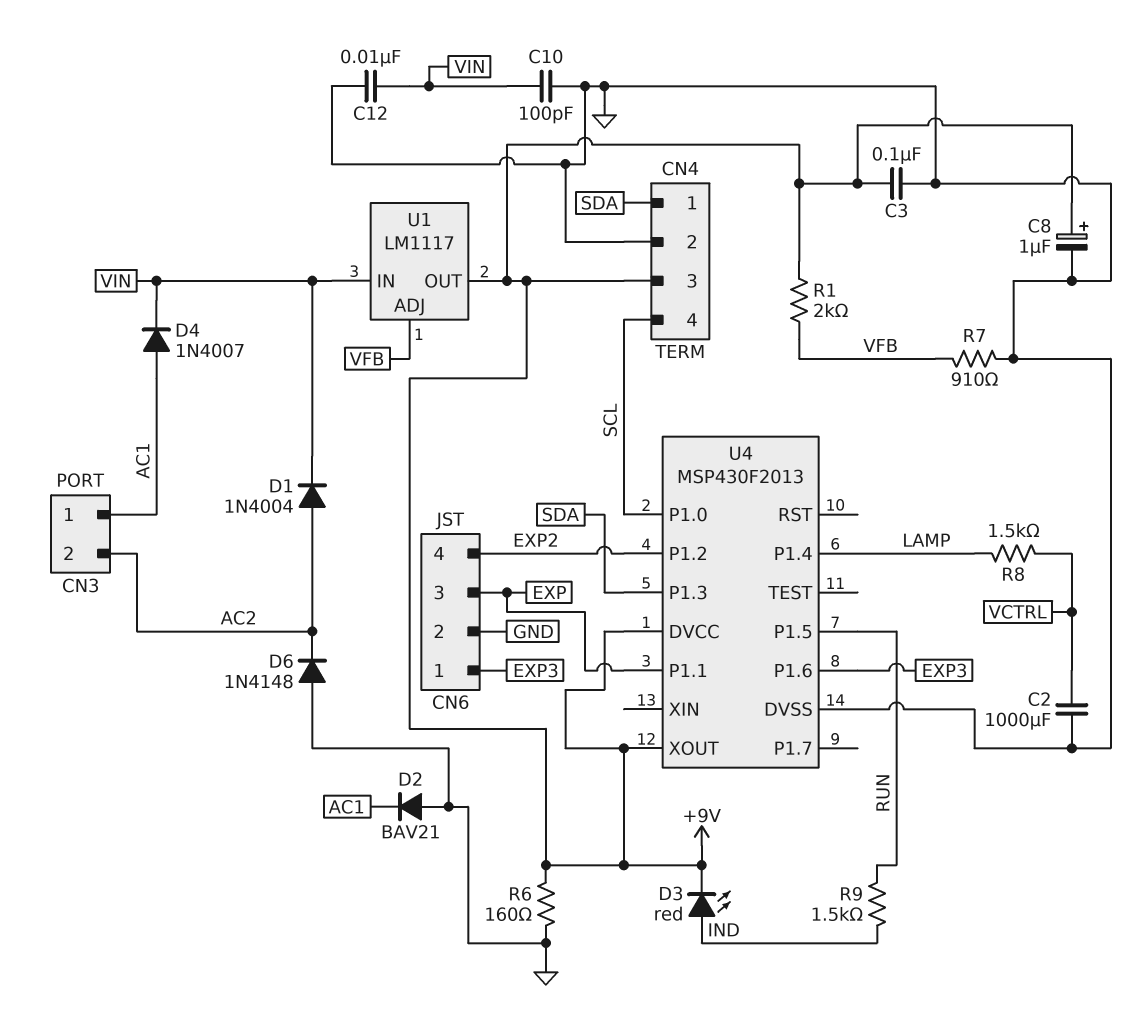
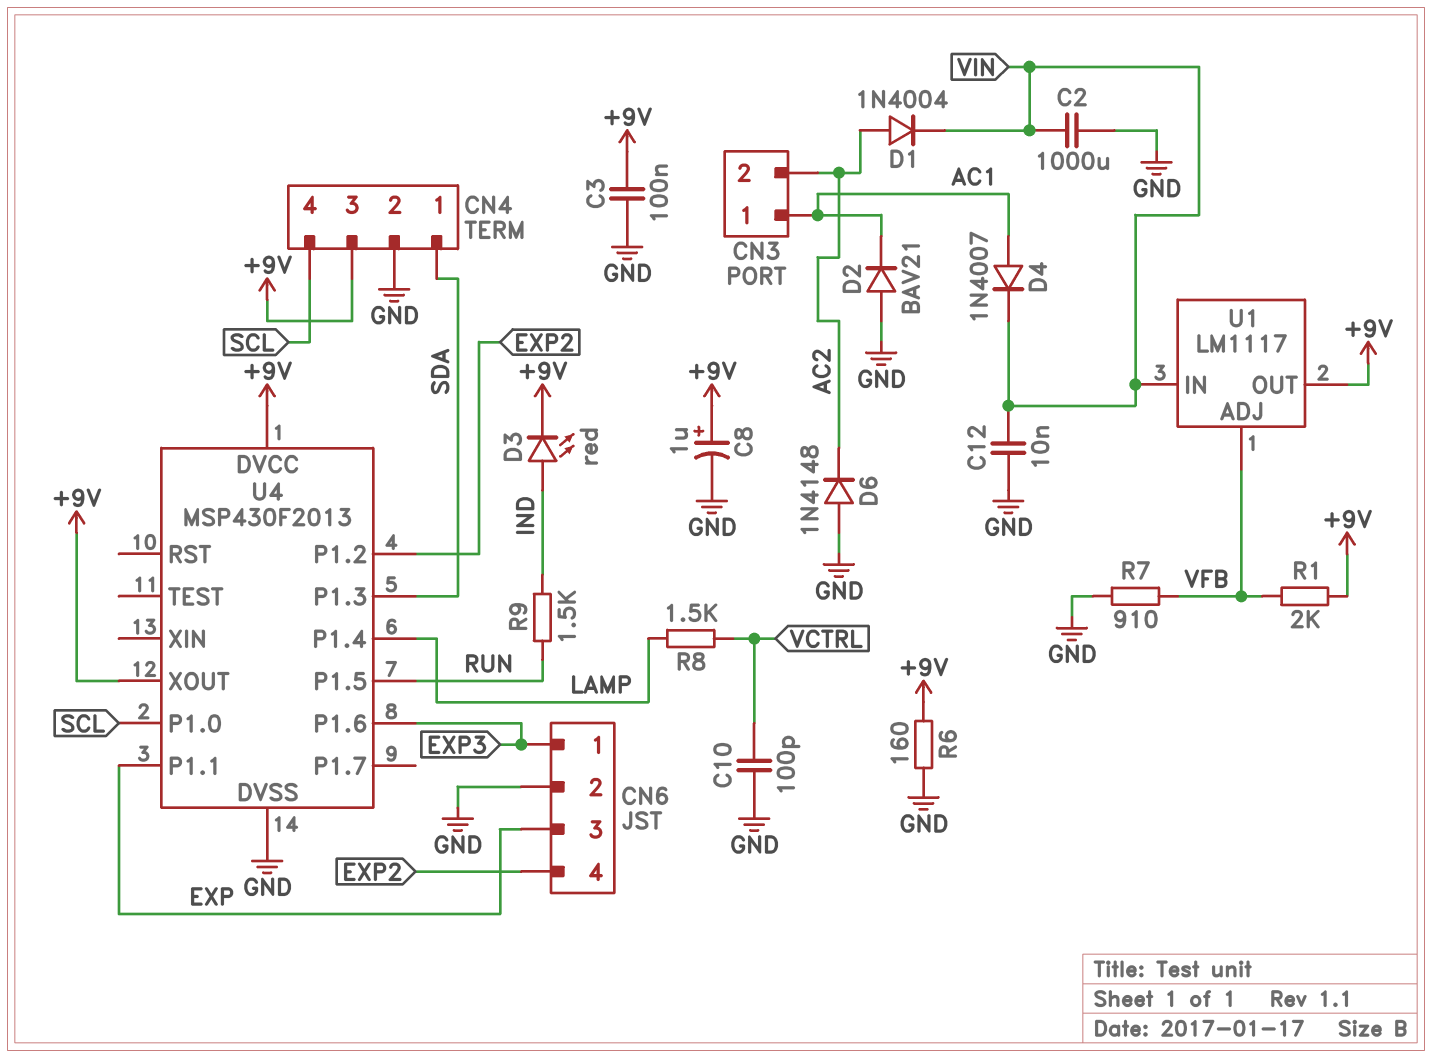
C2: 1000uF (GND, VCTRL) -> 1000uF (GND, VIN)
C10: 100pF (GND, VIN) -> 100pF (GND, VCTRL)

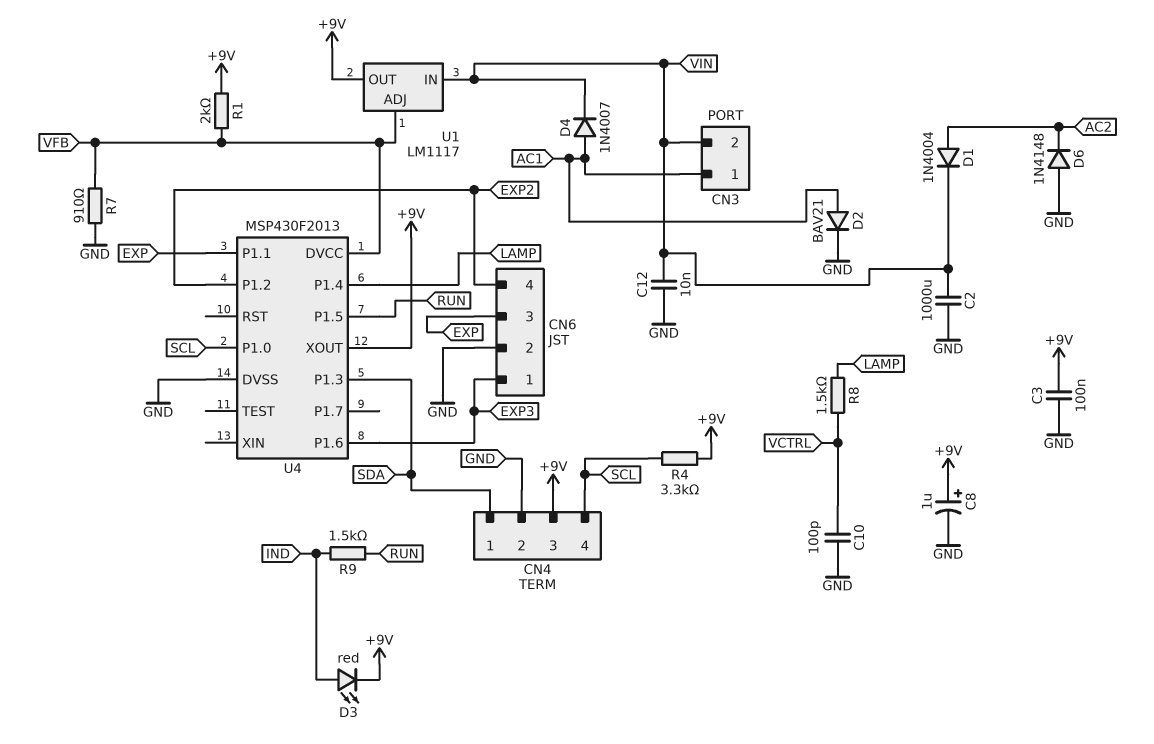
CN3 pin 2: AC2 -> VIN
D2: diode BAV21 (A GND, K AC1) -> diode BAV21 (A AC1, K GND)
R4: none -> 3.3k (+9V, SCL)
R6: 160 (+9V, GND) -> none
U4 pin DVCC: +9V -> VFB

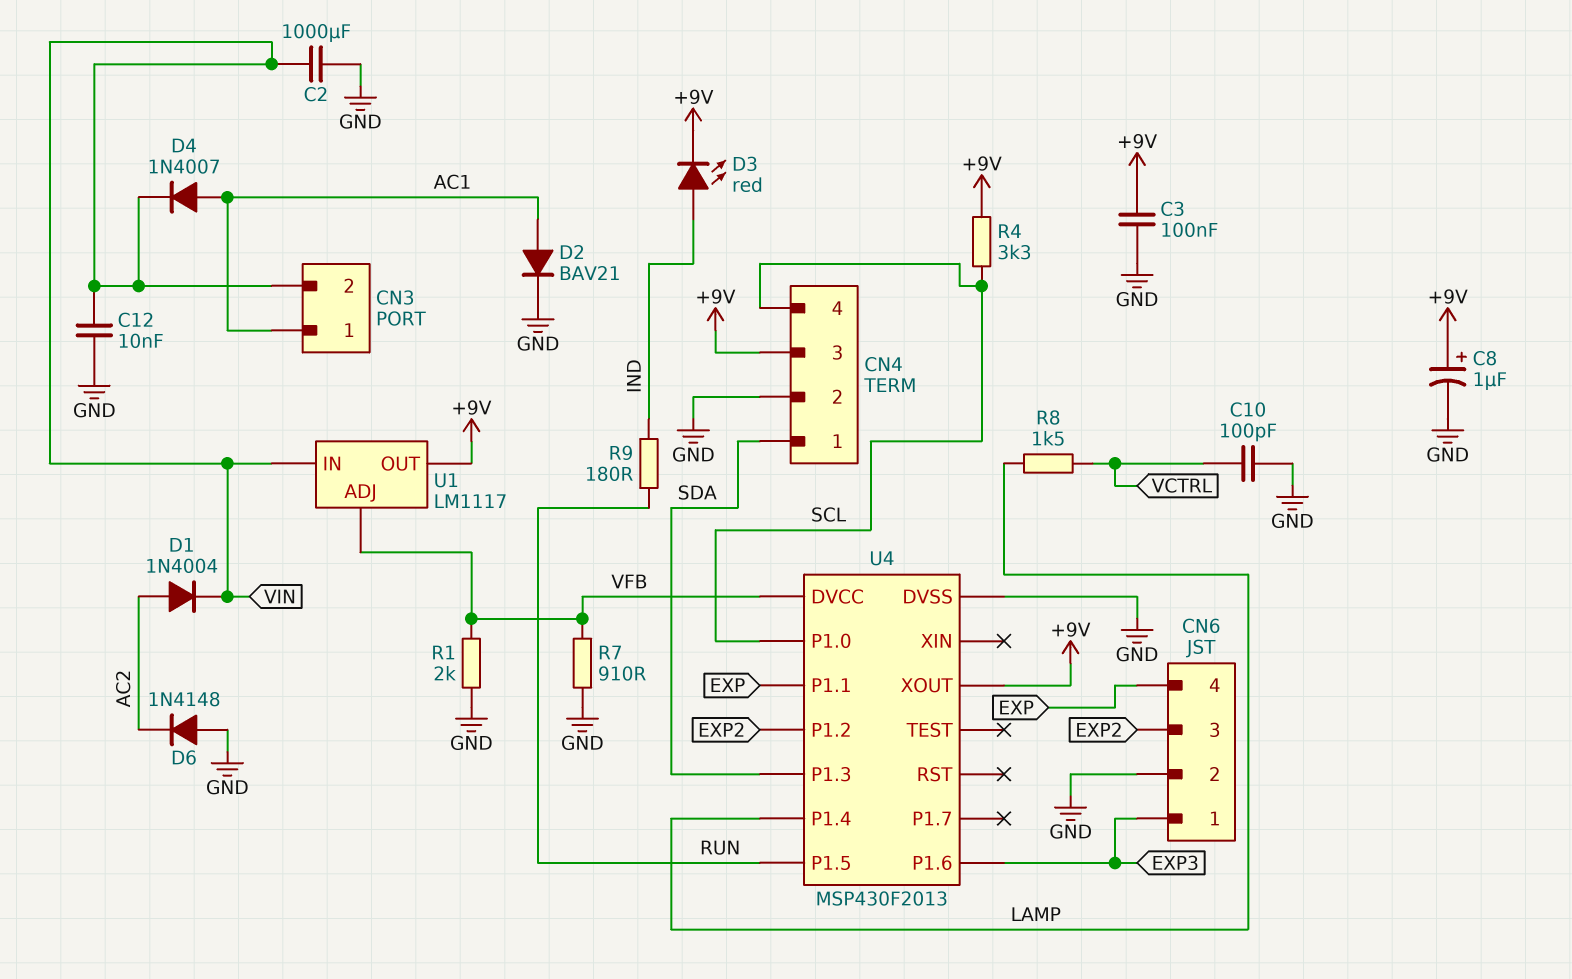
CN6 pin 3: EXP -> EXP2
CN6 pin 4: EXP2 -> EXP
R1: 2k (+9V, VFB) -> 2k (GND, VFB)
R9: 1.5k (IND, RUN) -> 180 (IND, RUN)

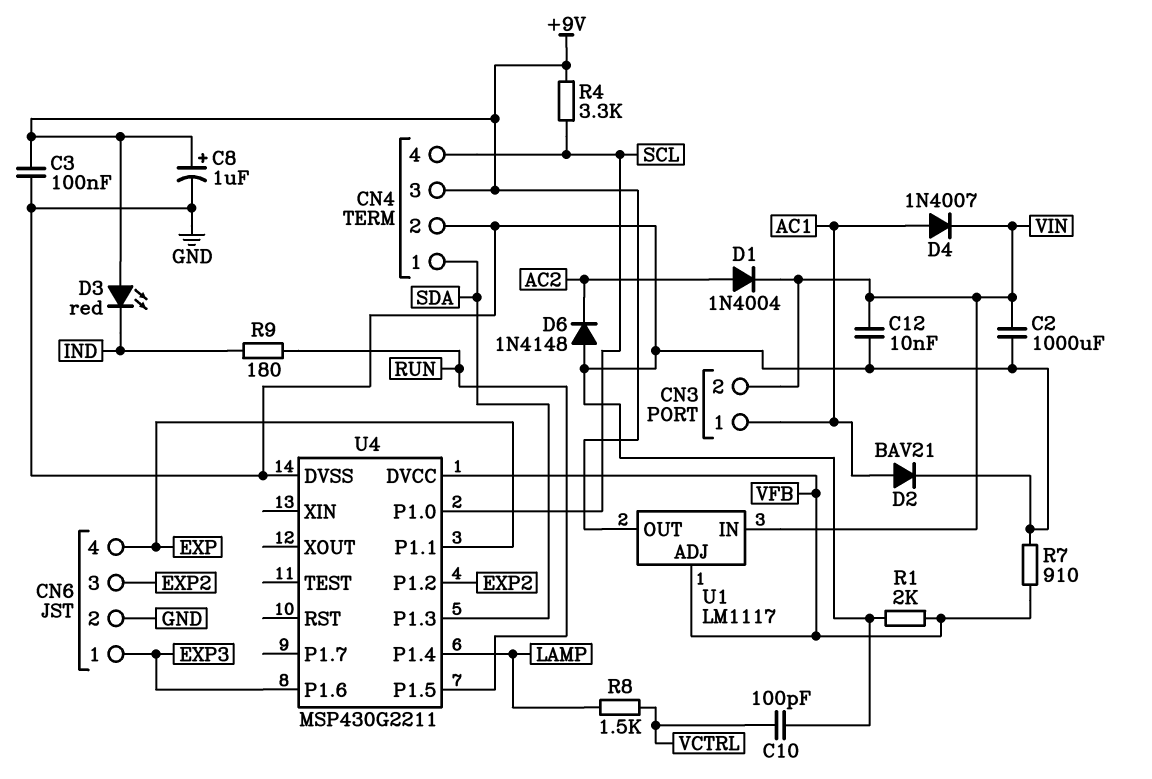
D3: LED red (A IND, K +9V) -> LED red (A +9V, K IND)
U4: MSP430F2013 -> MSP430G2211
U4 pin XOUT: +9V -> none

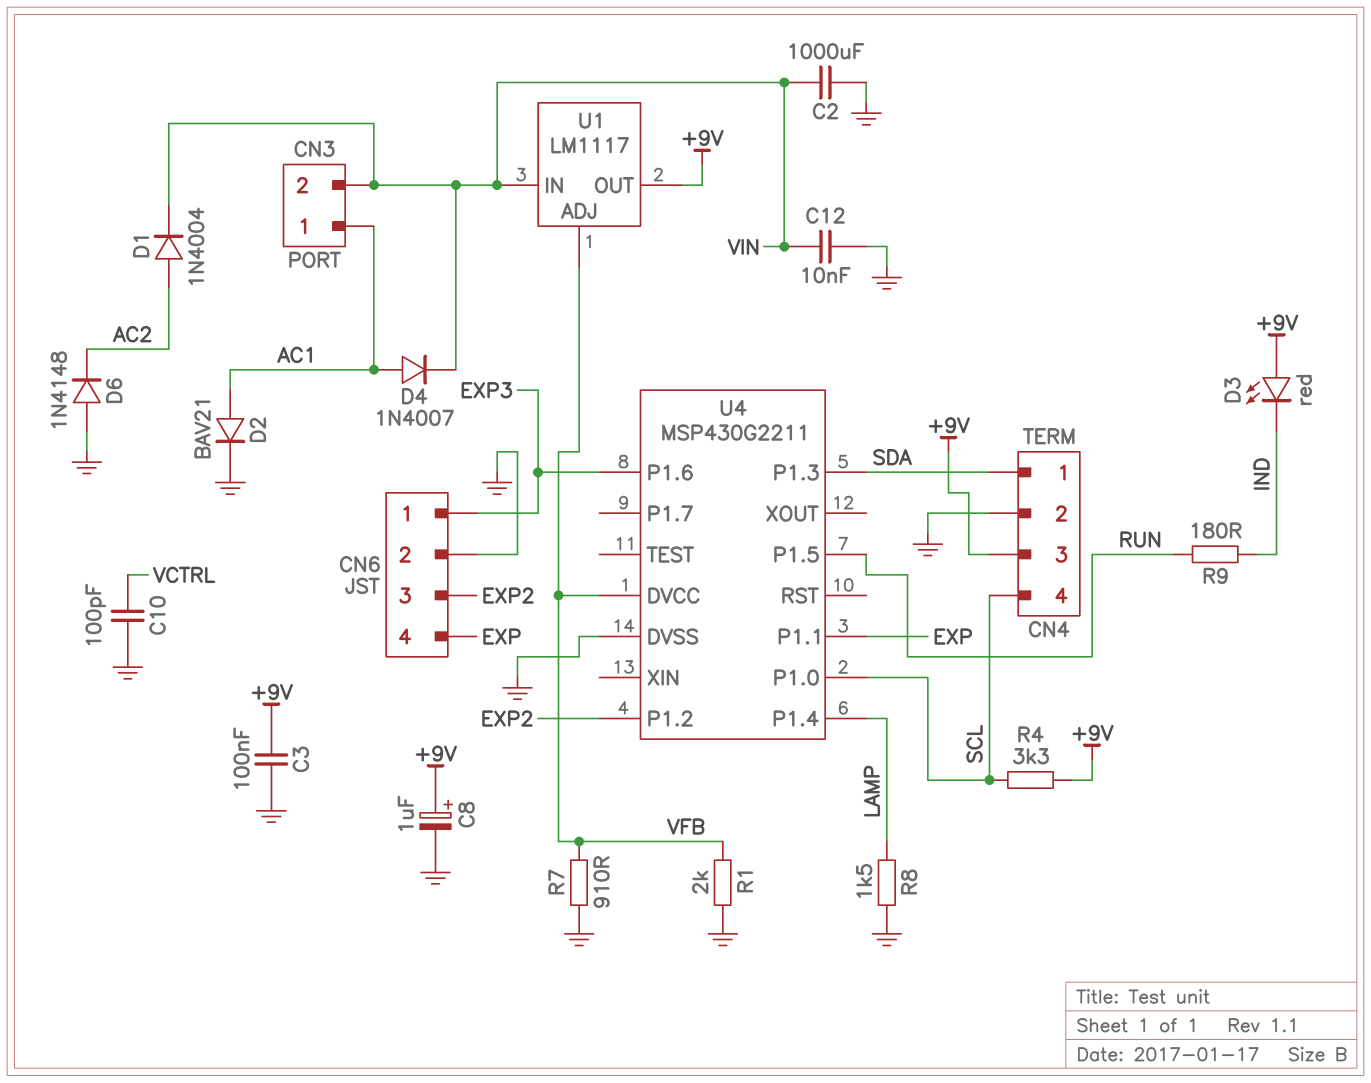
R8: 1.5k (LAMP, VCTRL) -> 1.5k (GND, LAMP)

